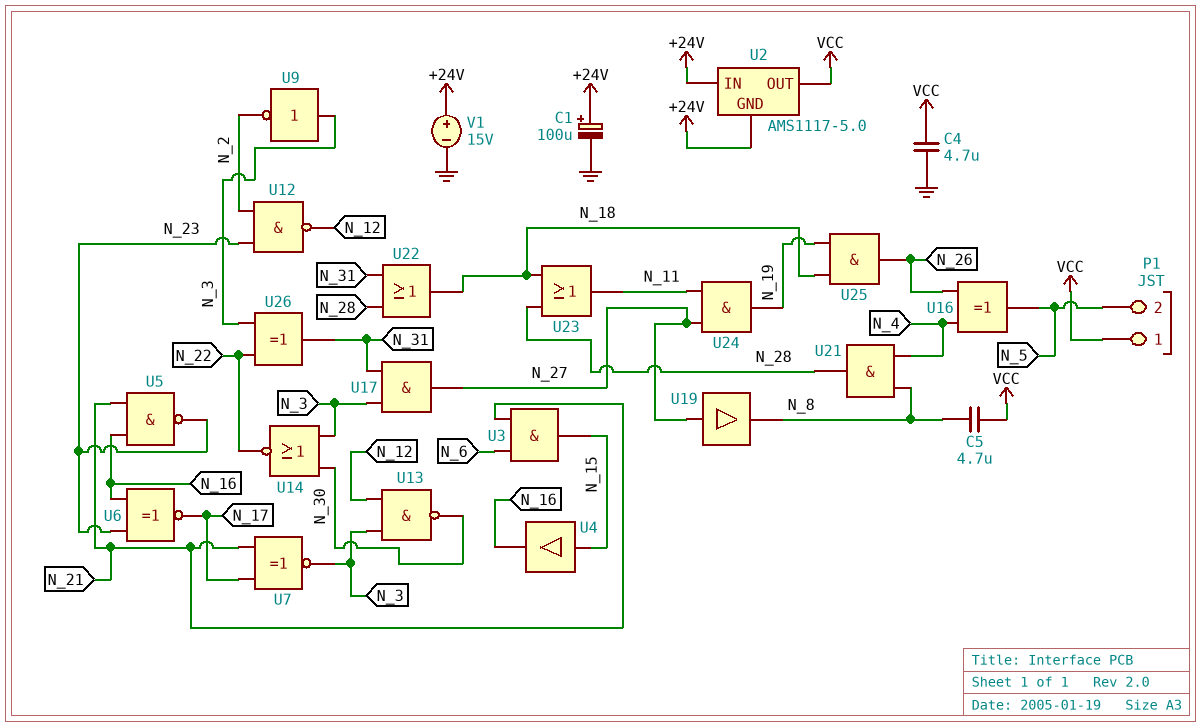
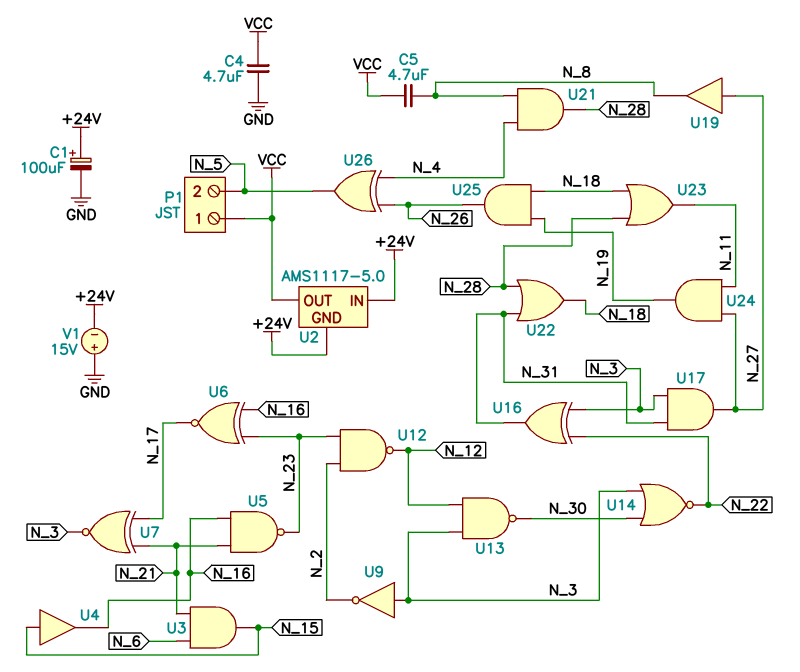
U16: XOR (in N_4, in N_26, out N_5) -> XOR (in N_3, in N_22, out N_31)
U26: XOR (in N_3, in N_22, out N_31) -> XOR (in N_4, in N_26, out N_5)
V1: 15V (plus +24V, minus GND) -> 15V (plus GND, minus +24V)

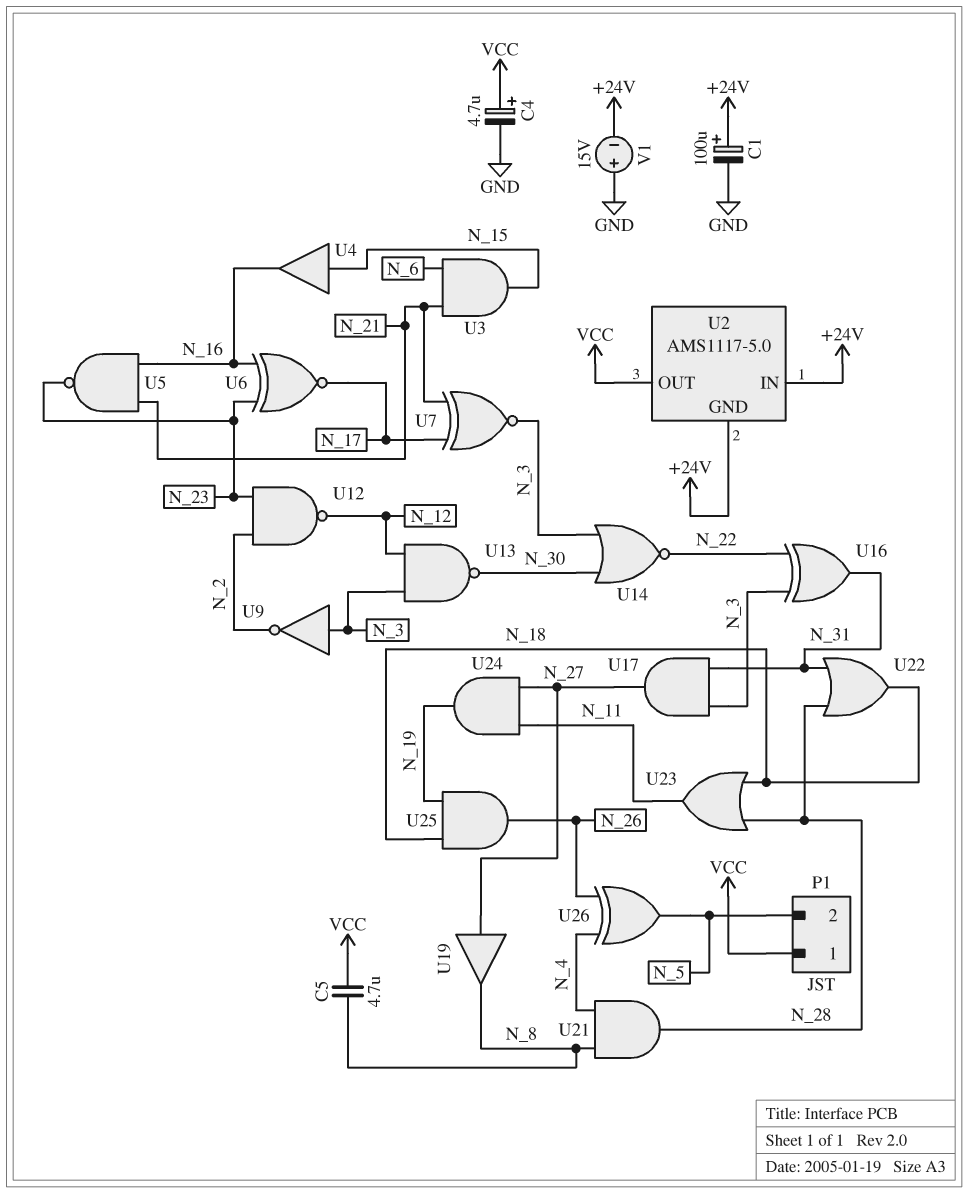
C4: 4.7uF (GND, VCC) -> 4.7uF (plus VCC, minus GND)

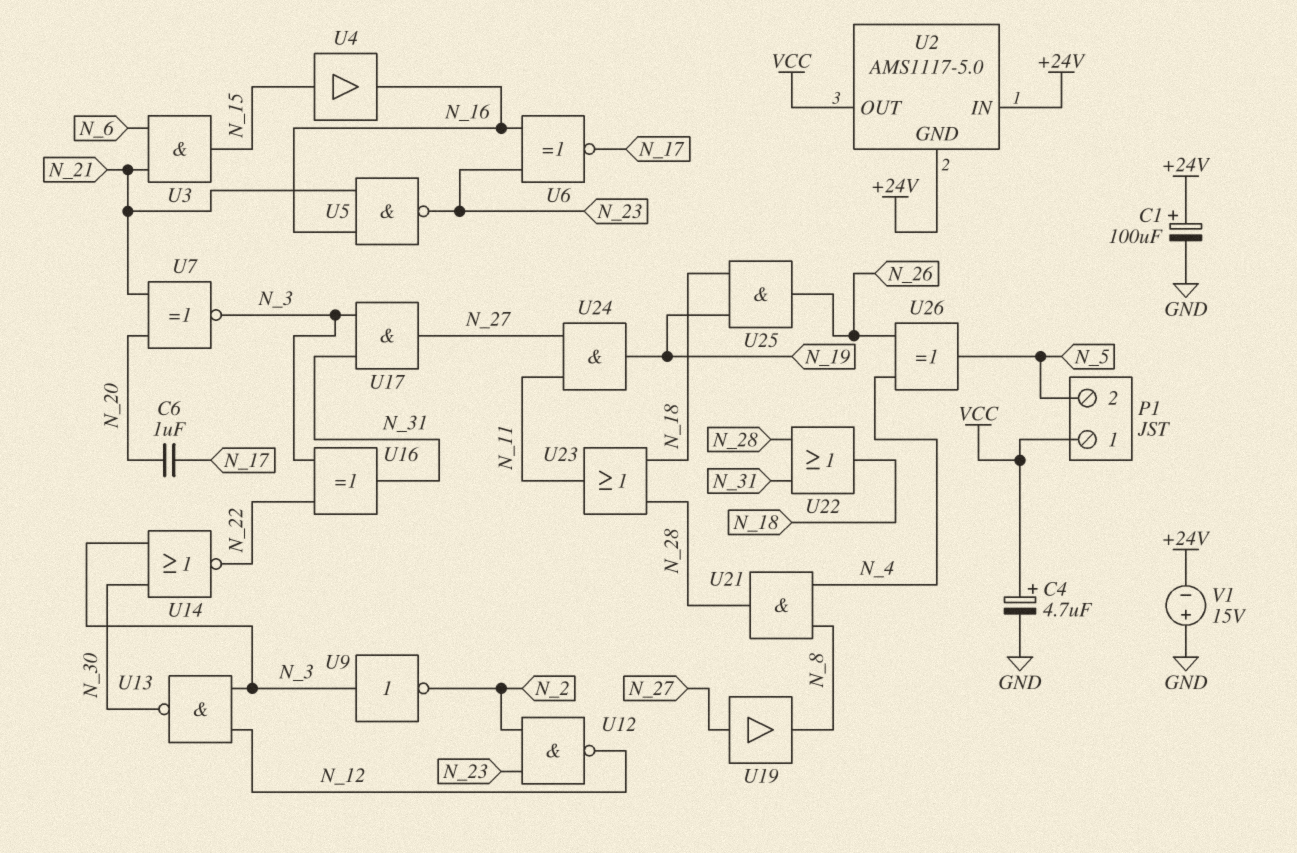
C5: 4.7uF (N_8, VCC) -> none
C6: none -> 1uF (N_17, N_20)
U7: XNOR (in N_17, in N_21, out N_3) -> XNOR (in N_20, in N_21, out N_3)

